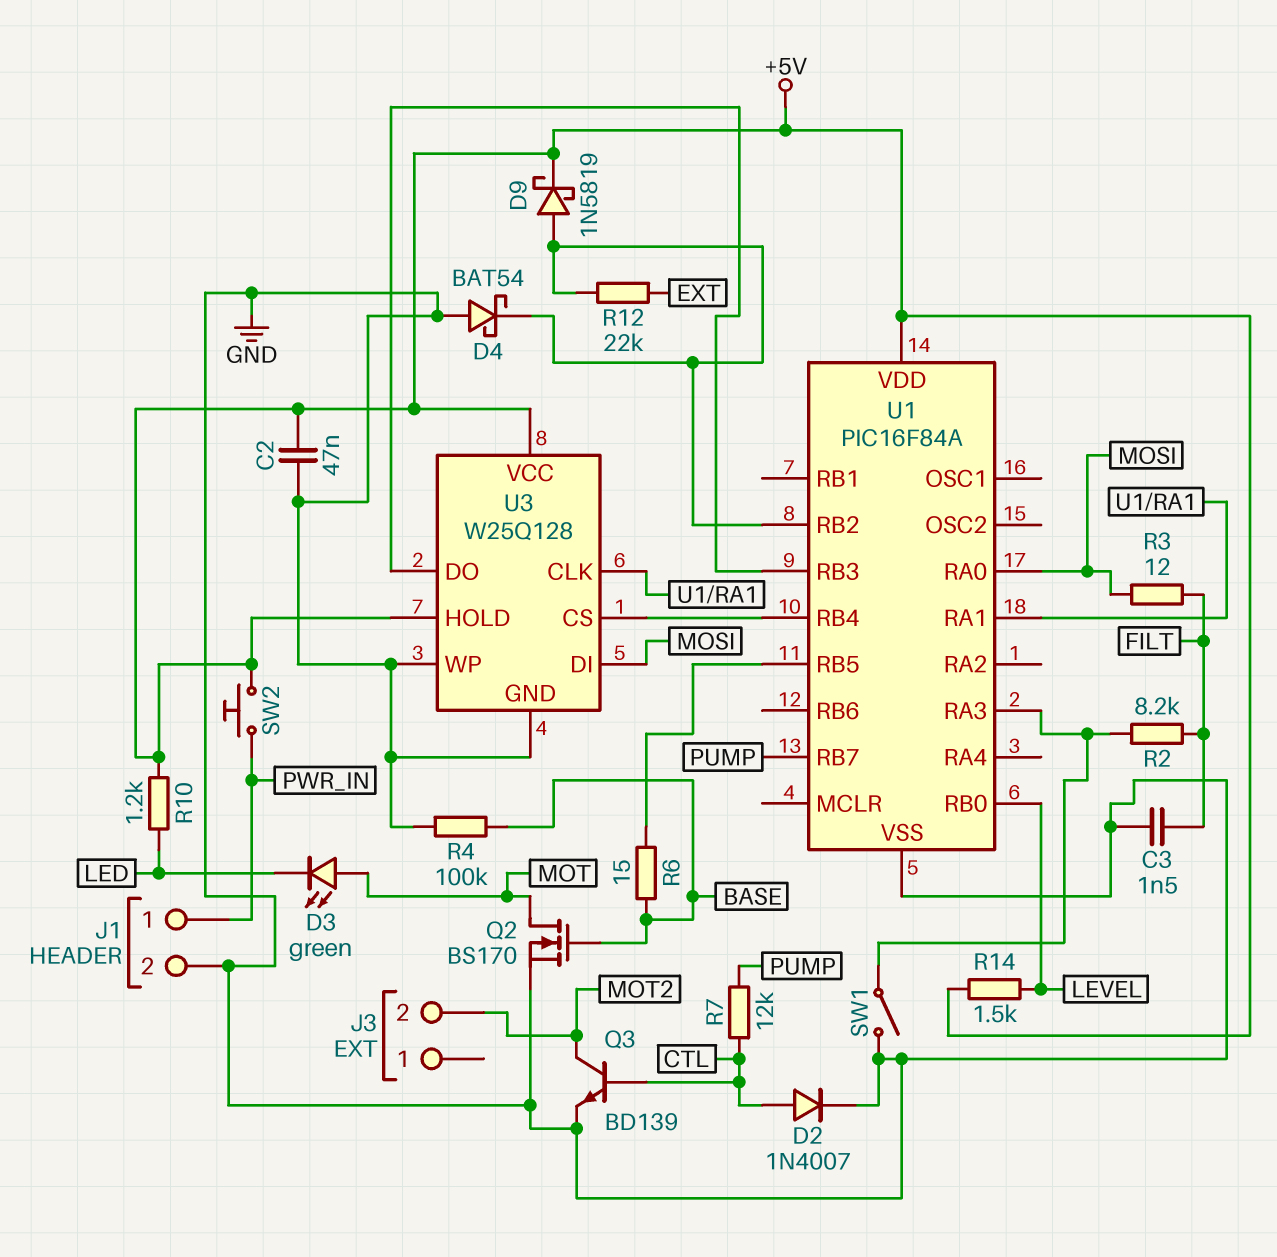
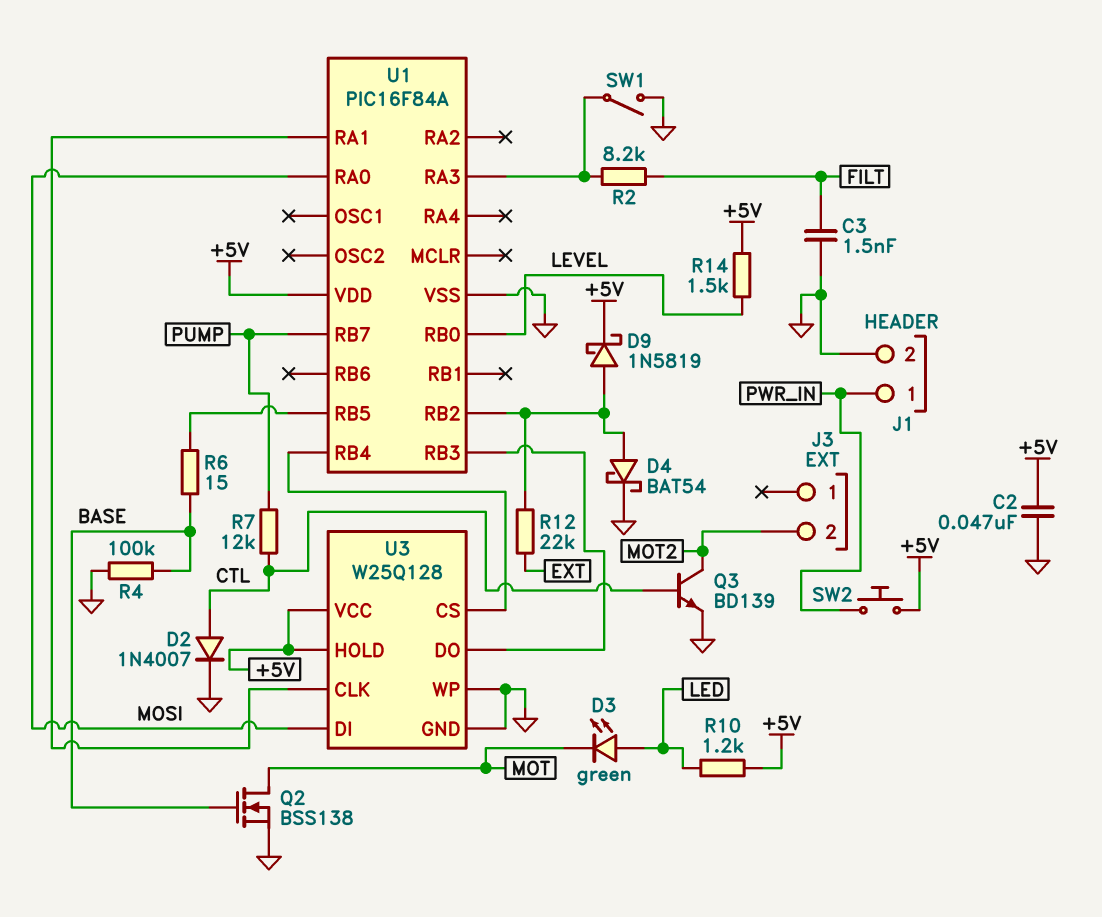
D3: LED green (A MOT, K LED) -> LED green (A LED, K MOT)
D4: schottky BAT54 (A GND, K U1/RB2) -> schottky BAT54 (A U1/RB2, K GND)
Q2: NMOS BS170 (G BASE, D MOT, S GND) -> NMOS BSS138 (G BASE, D MOT, S GND)
R3: 12 (FILT, MOSI) -> none

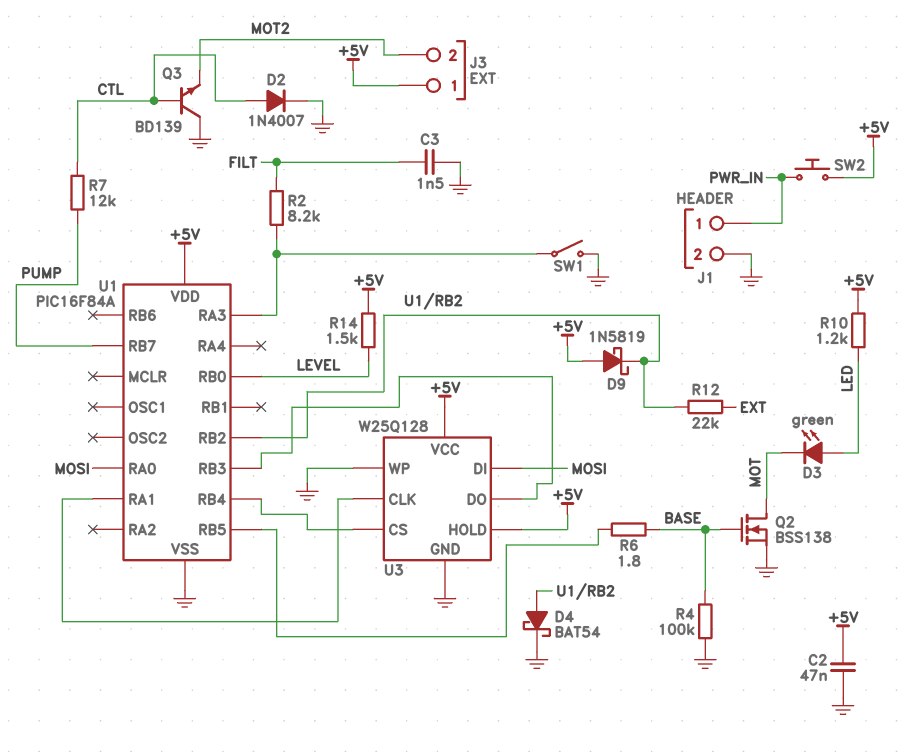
D9: schottky 1N5819 (A U1/RB2, K +5V) -> schottky 1N5819 (A +5V, K U1/RB2)
J3 pin 1: none -> +5V
Q3: NPN BD139 (B CTL, C MOT2, E GND) -> NPN BD139 (B CTL, C GND, E MOT2)
R6: 15 (BASE, U1/RB5) -> 1.8 (BASE, U1/RB5)

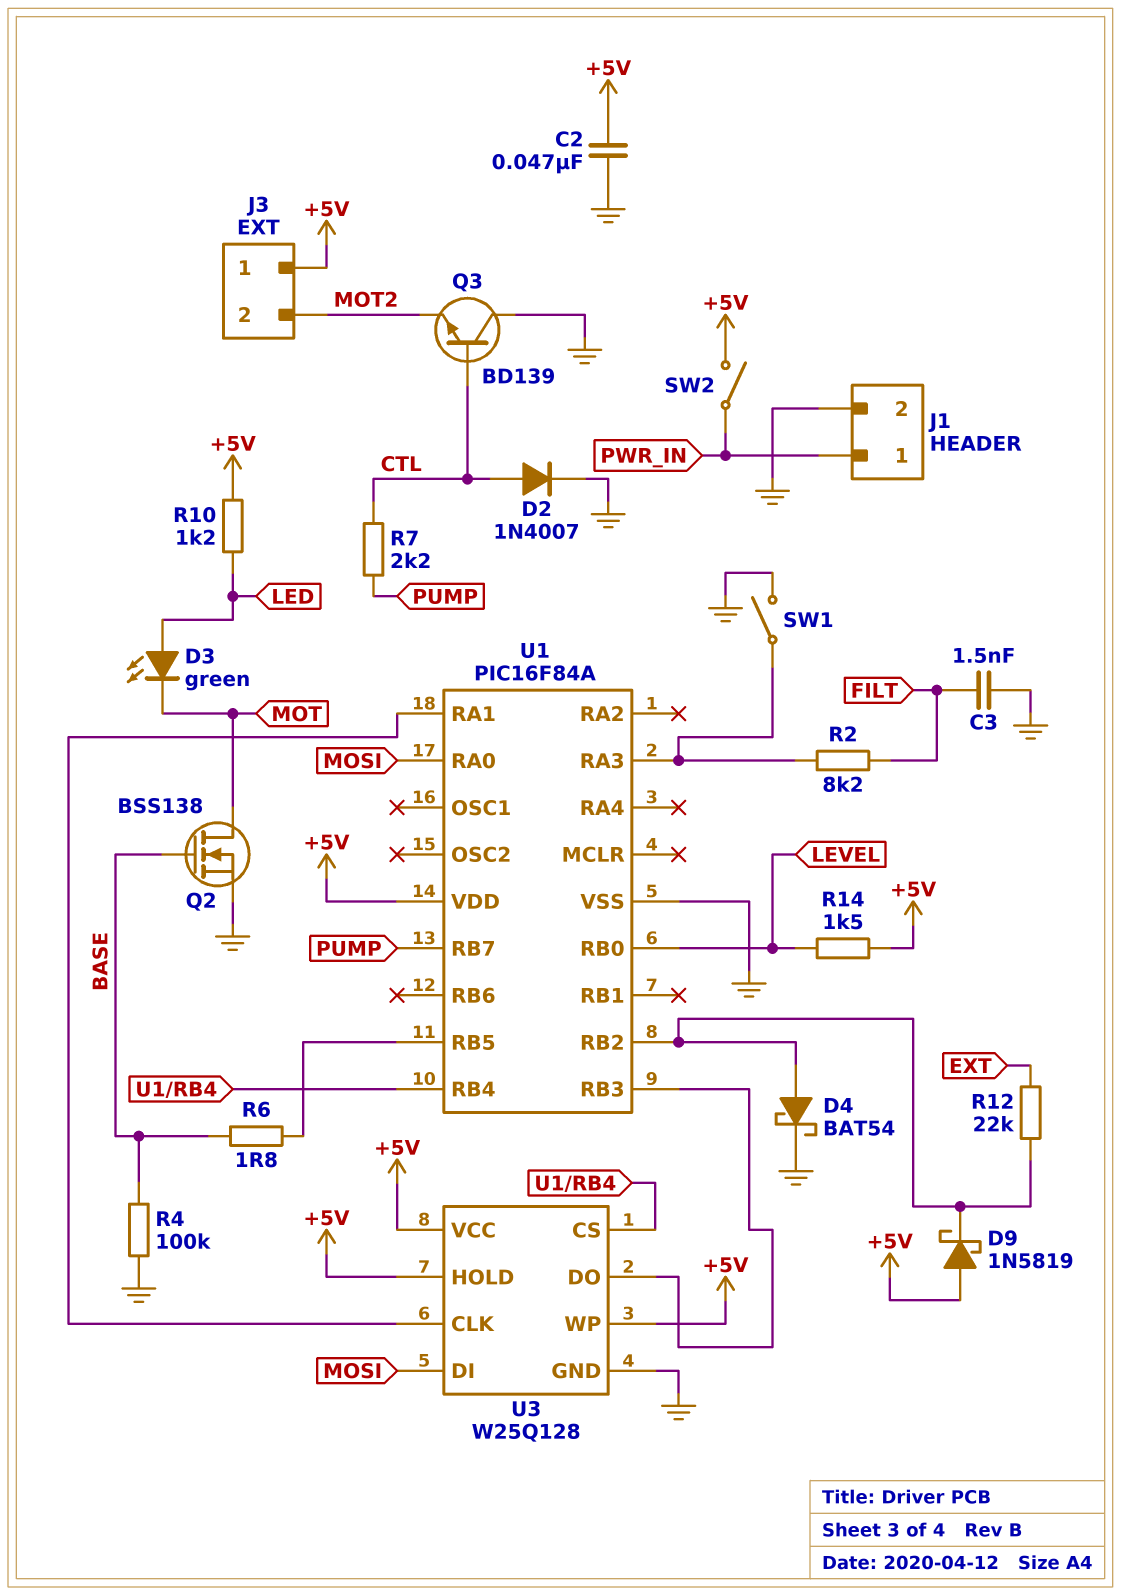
R7: 12k (CTL, PUMP) -> 2.2k (CTL, PUMP)
SW2: button (+5V, PWR_IN) -> switch (+5V, PWR_IN)
U3 pin WP: GND -> +5V

